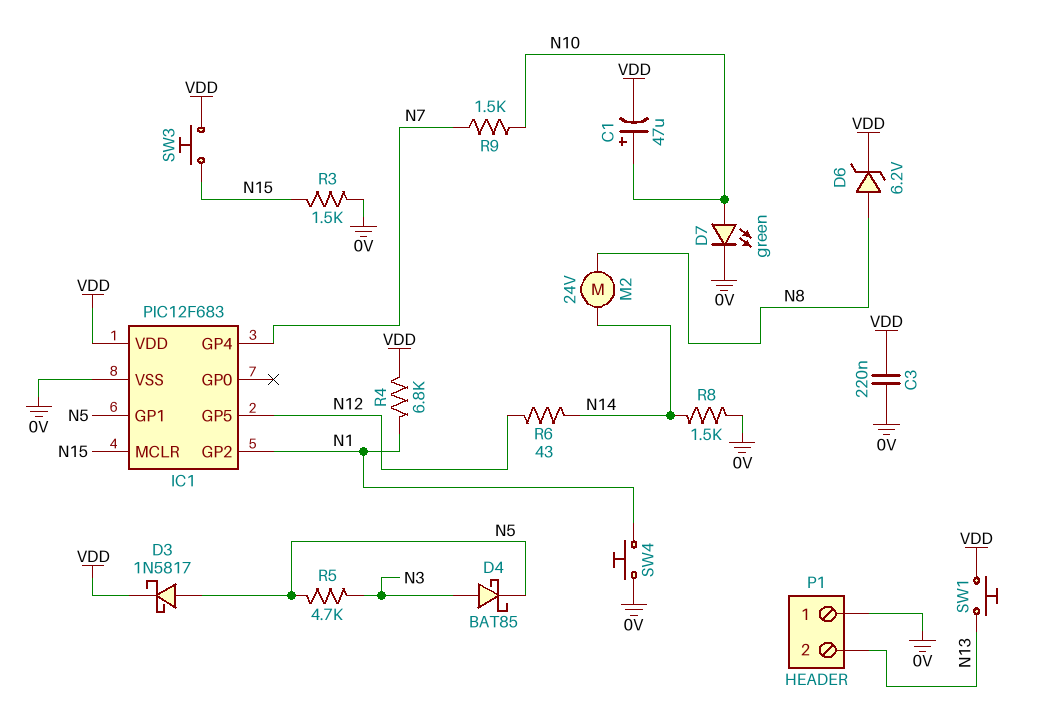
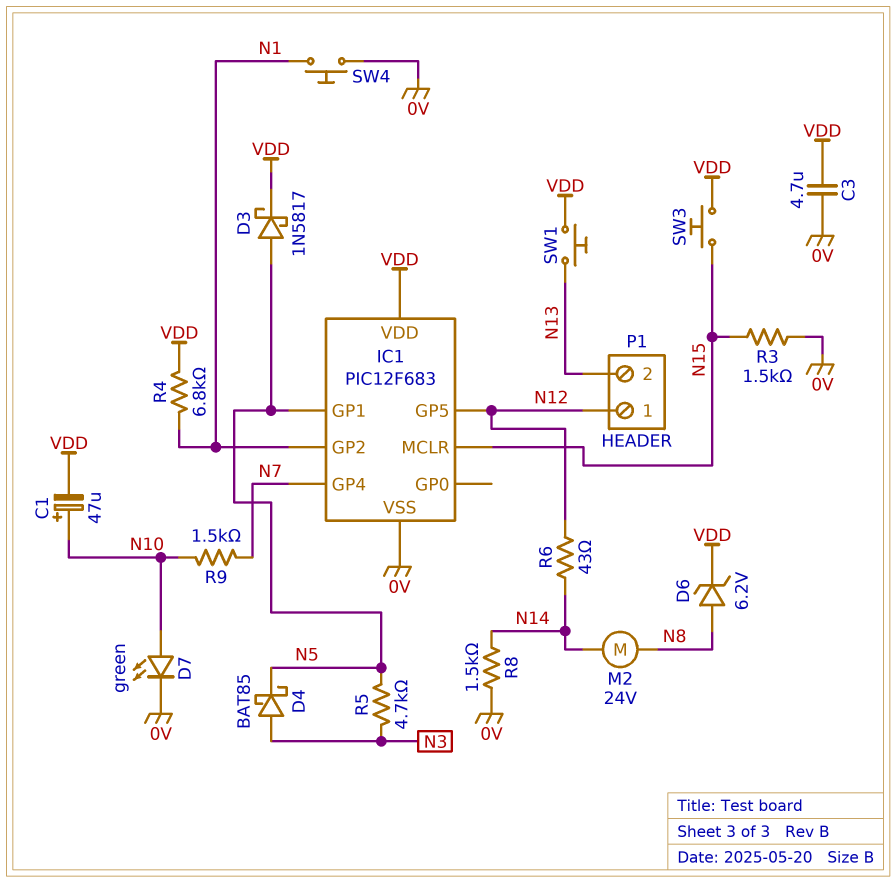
C3: 220nF (0V, VDD) -> 4.7uF (0V, VDD)
P1 pin 1: 0V -> N12

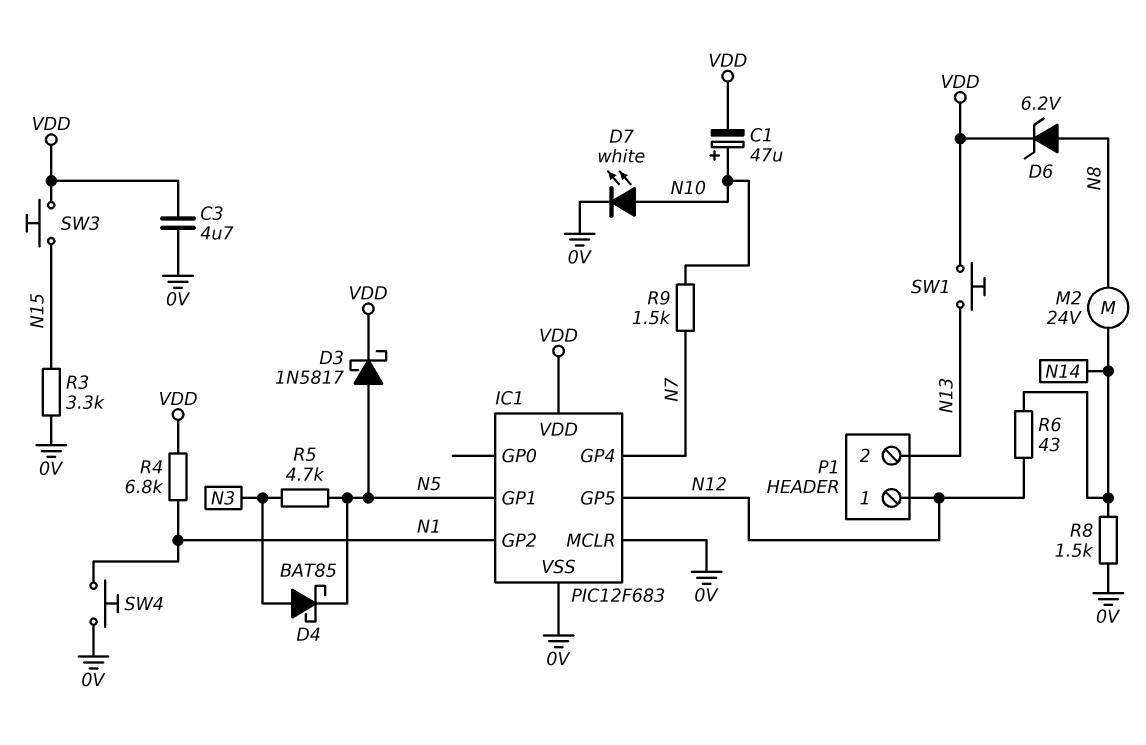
D7: LED green (A N10, K 0V) -> LED white (A N10, K 0V)
IC1 pin MCLR: N15 -> 0V
R3: 1.5k (0V, N15) -> 3.3k (0V, N15)

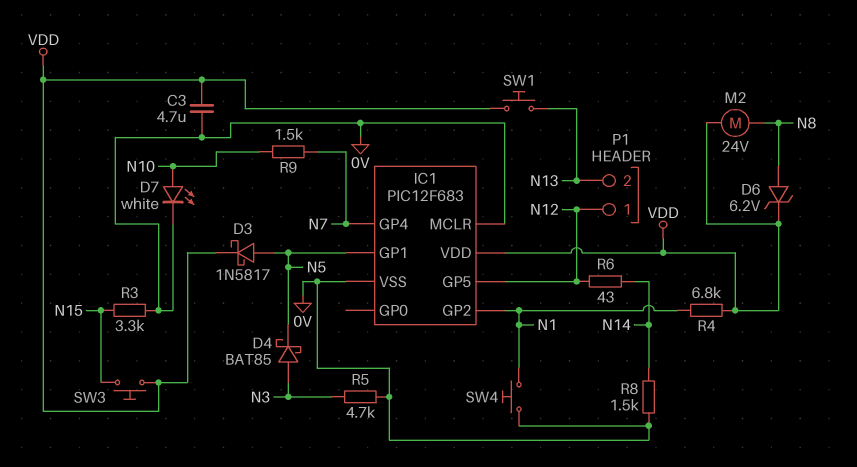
C1: 47uF (plus N10, minus VDD) -> none
M2: motor 24V (N8, N14) -> motor 24V (N8, VDD)
R5: 4.7k (N3, N5) -> 4.7k (0V, N3)

